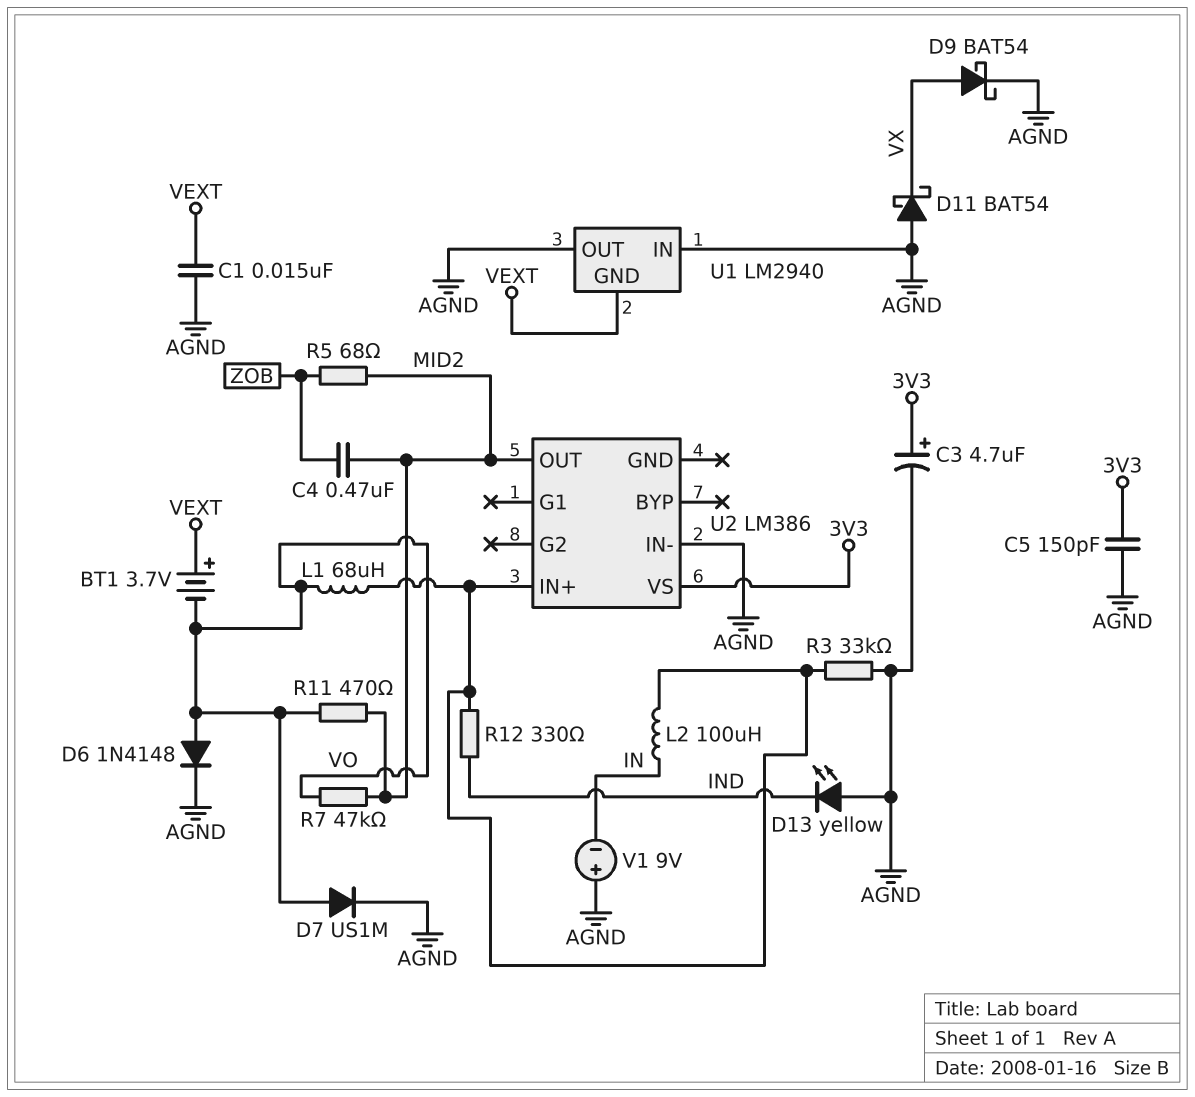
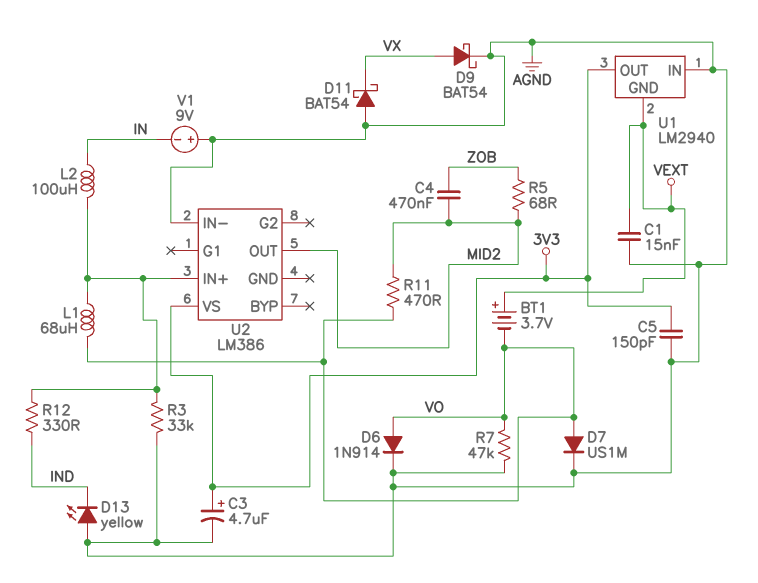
D6: diode 1N4148 (A VO, K AGND) -> diode 1N914 (A VO, K AGND)
R7: 47k (MID2, VO) -> 47k (AGND, VO)
U1 pin OUT: AGND -> 3V3

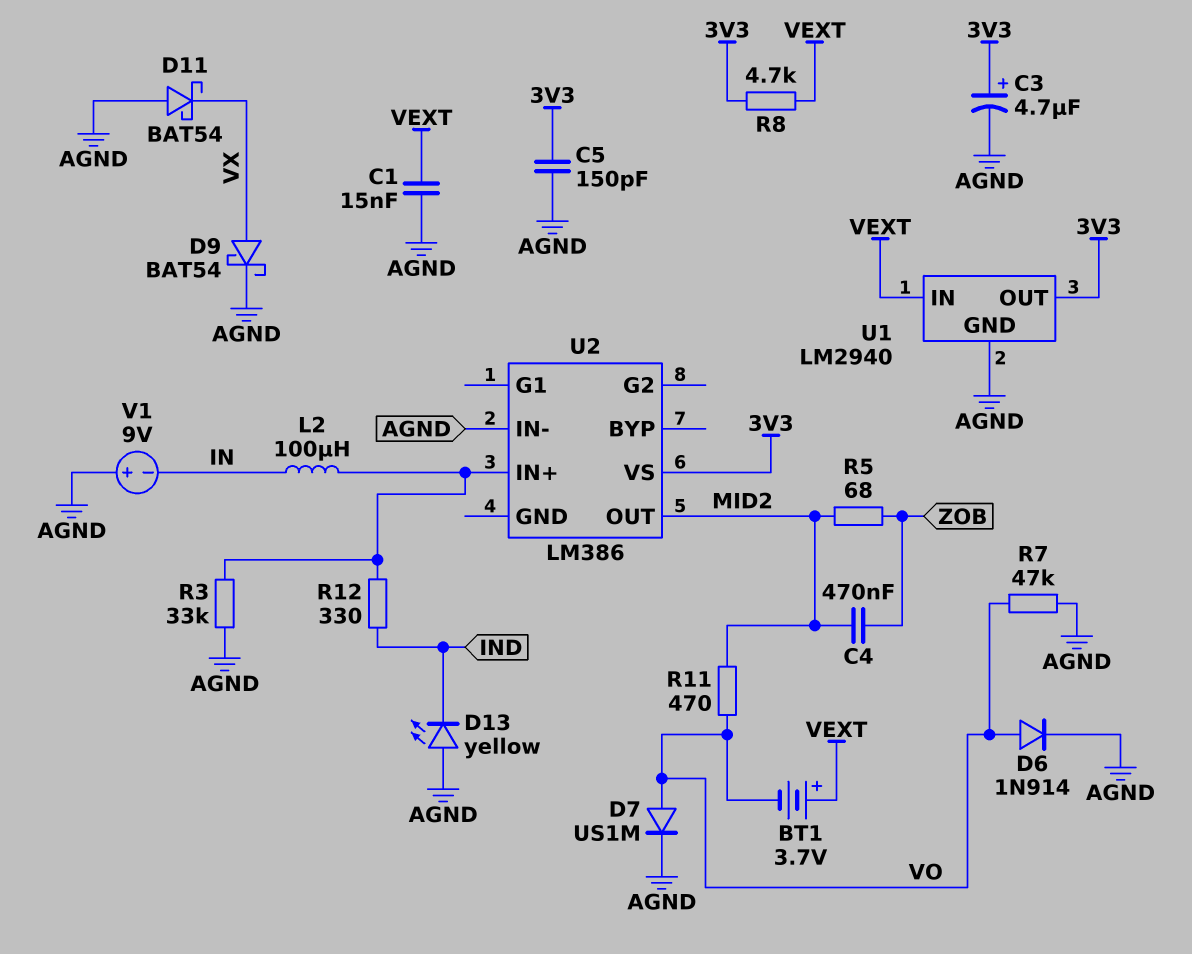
L1: 68uH (U2/IN+, VO) -> none
R8: none -> 4.7k (3V3, VEXT)
U1 pin GND: VEXT -> AGND
U1 pin IN: AGND -> VEXT

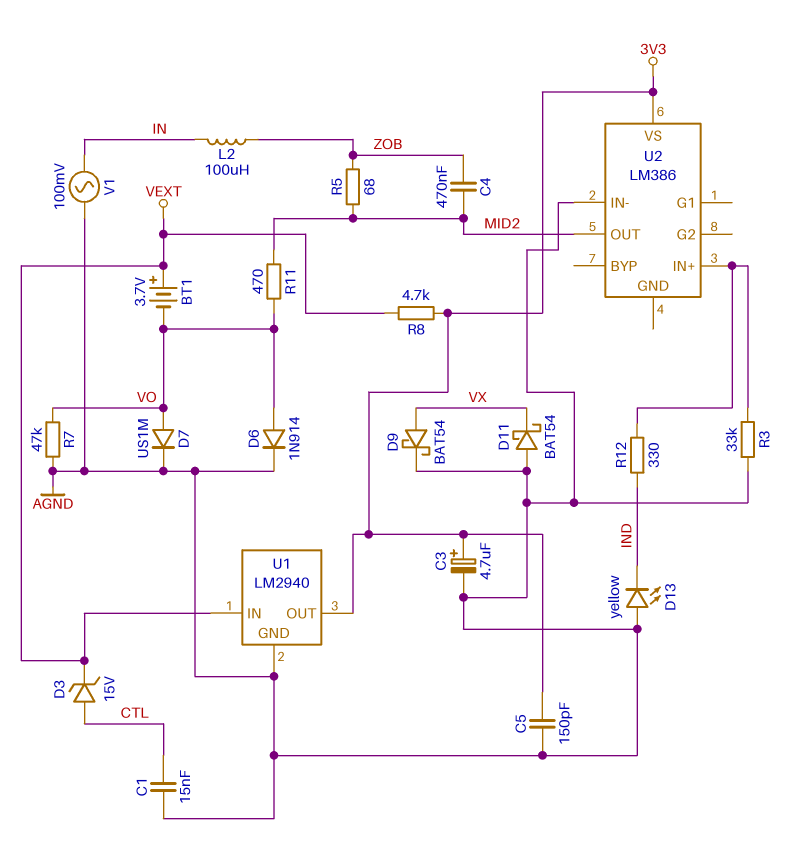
C1: 15nF (AGND, VEXT) -> 15nF (AGND, CTL)
D3: none -> zener 15V (A CTL, K VEXT)
L2: 100uH (IN, U2/IN+) -> 100uH (IN, ZOB)
V1: 9V (plus AGND, minus IN) -> AC 100mV (AGND, IN)

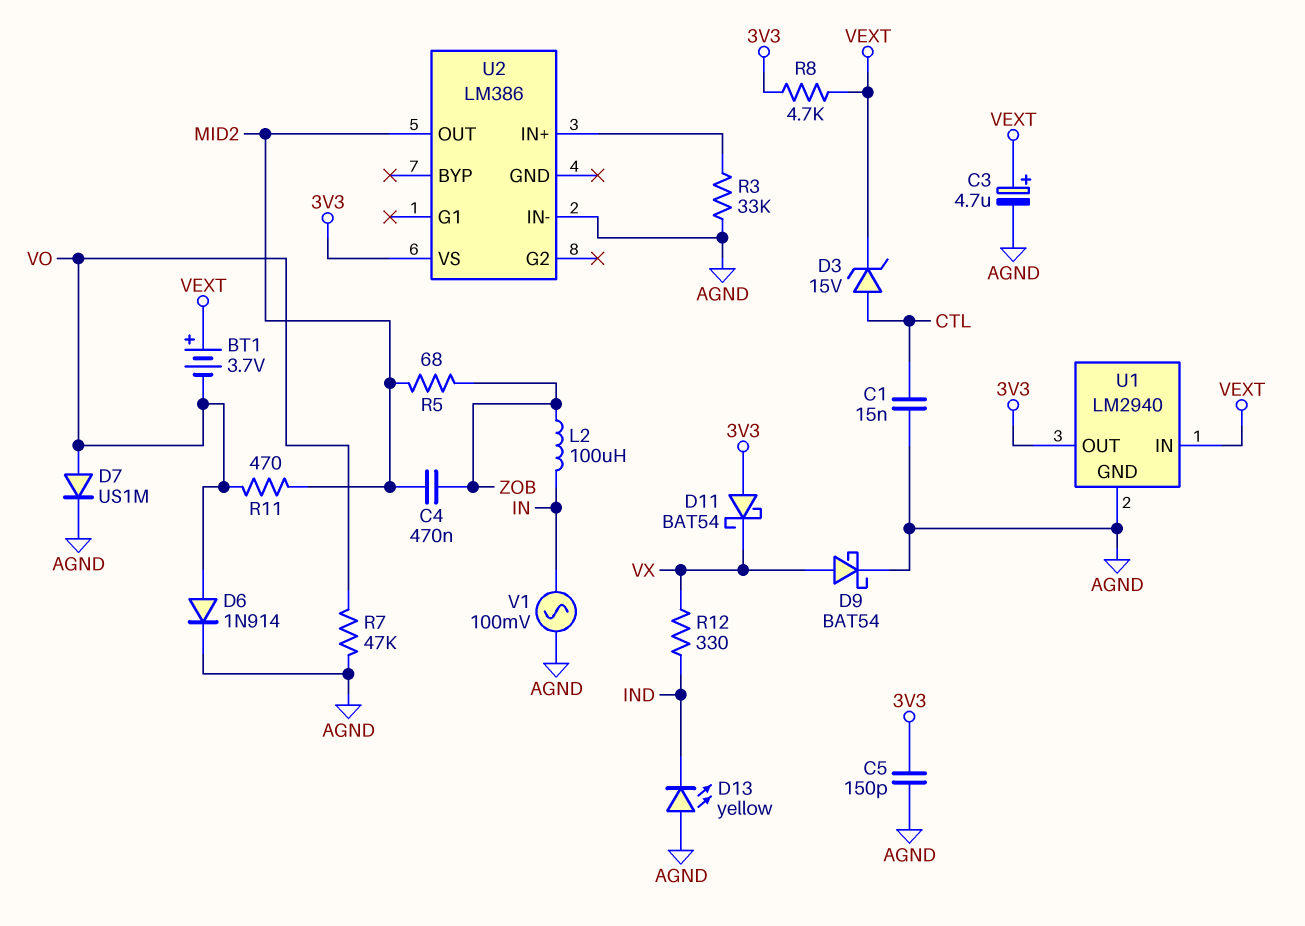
C3: 4.7uF (plus 3V3, minus AGND) -> 4.7uF (plus VEXT, minus AGND)
D11: schottky BAT54 (A AGND, K VX) -> schottky BAT54 (A 3V3, K VX)
R12: 330 (IND, U2/IN+) -> 330 (IND, VX)

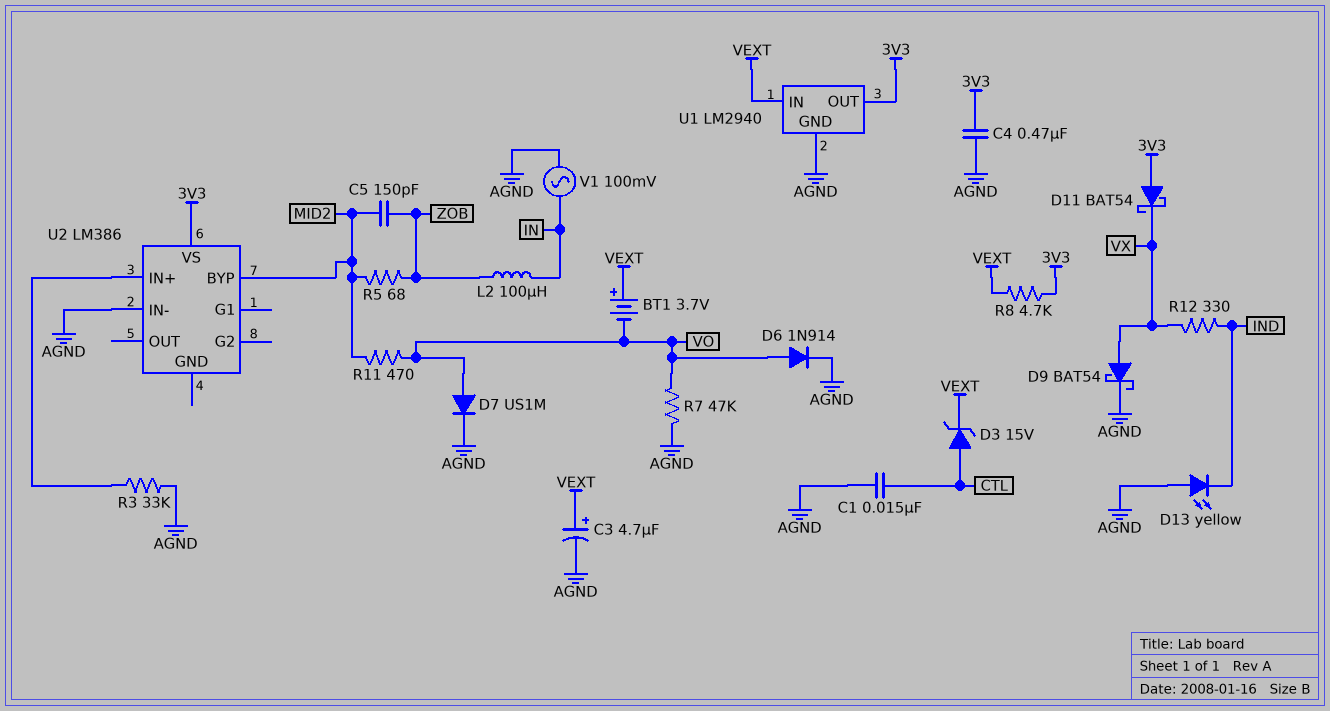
C4: 470nF (MID2, ZOB) -> 470nF (3V3, AGND)
C5: 150pF (3V3, AGND) -> 150pF (MID2, ZOB)
U2 pin BYP: none -> MID2
U2 pin OUT: MID2 -> none

